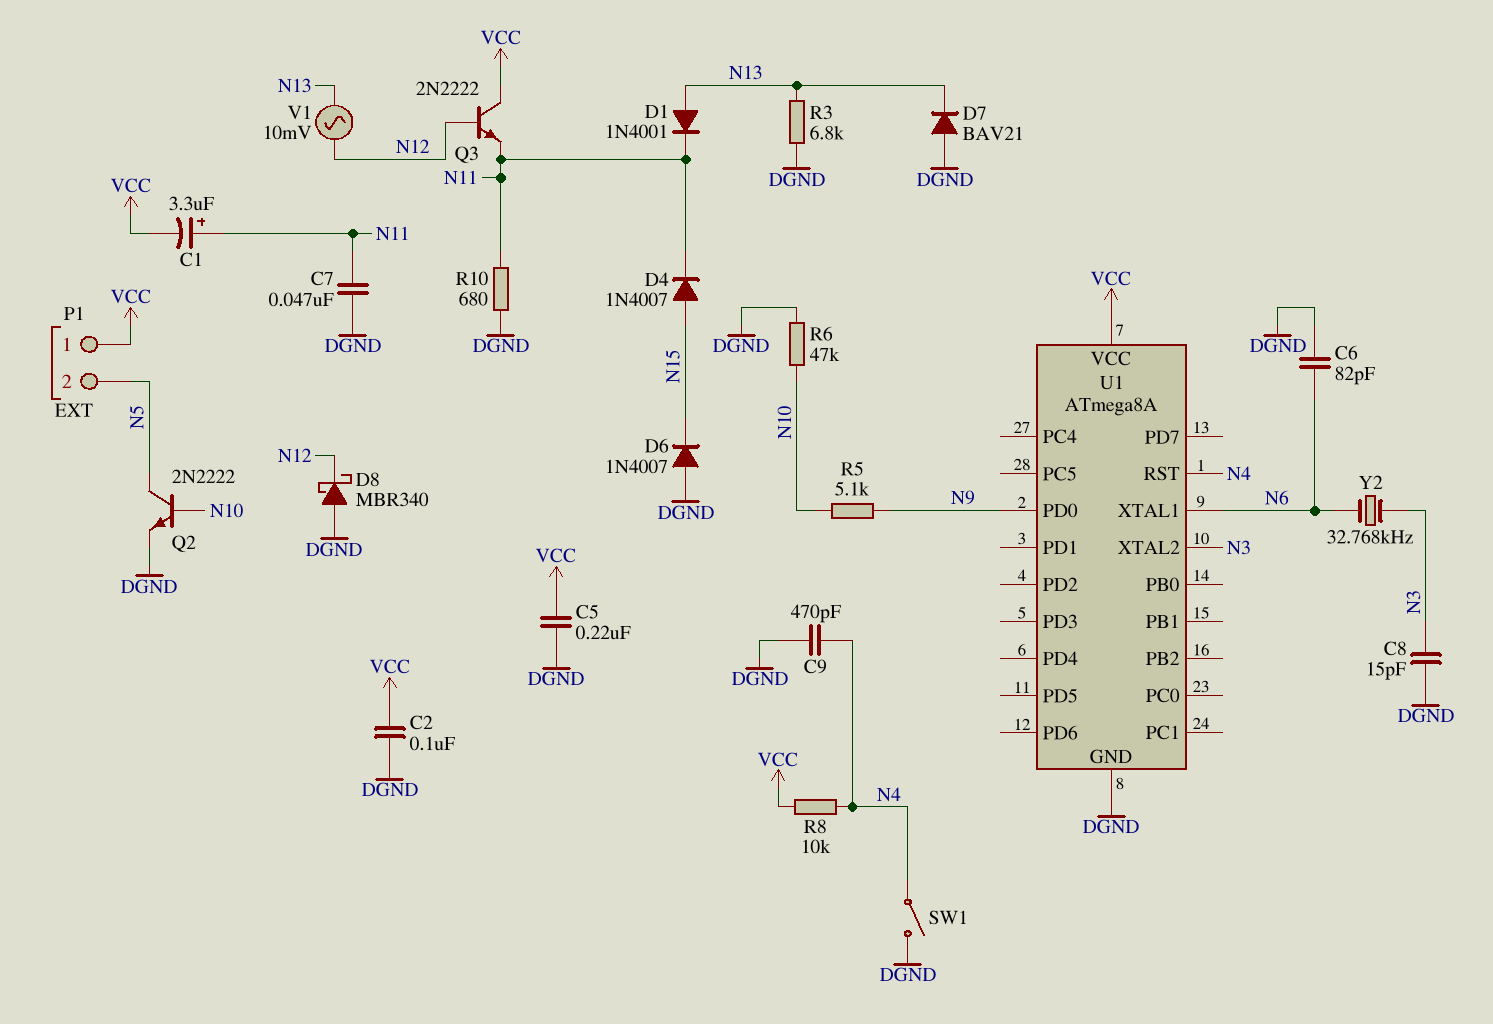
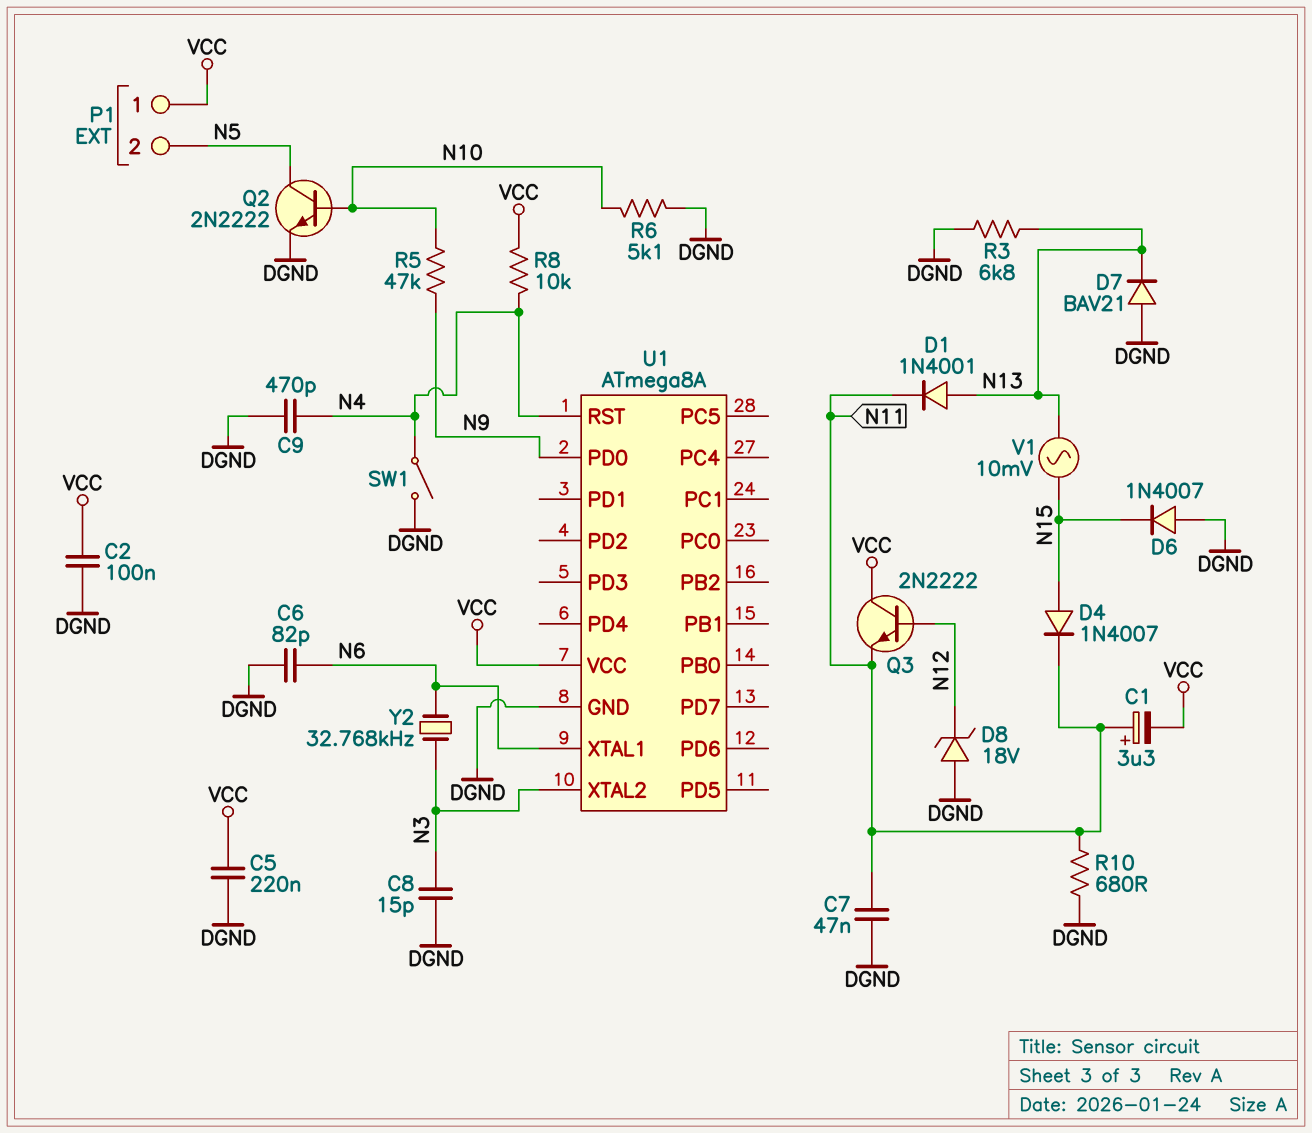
D8: schottky MBR340 (A DGND, K N12) -> zener 18V (A DGND, K N12)
R5: 5.1k (N9, N10) -> 47k (N9, N10)
R6: 47k (DGND, N10) -> 5.1k (DGND, N10)
V1: AC 10mV (N12, N13) -> AC 10mV (N13, N15)

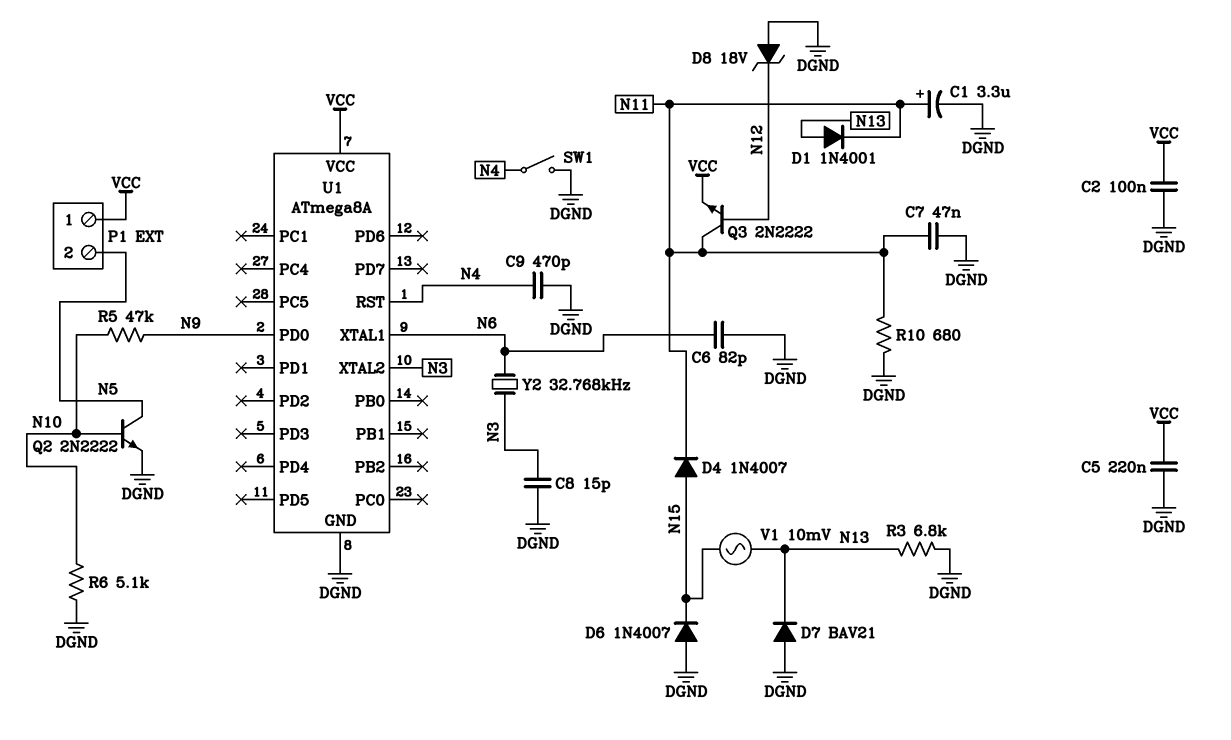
C1: 3.3uF (plus N11, minus VCC) -> 3.3uF (plus N11, minus DGND)
Q3: NPN 2N2222 (B N12, C VCC, E N11) -> NPN 2N2222 (B N12, C N11, E VCC)
R8: 10k (N4, VCC) -> none

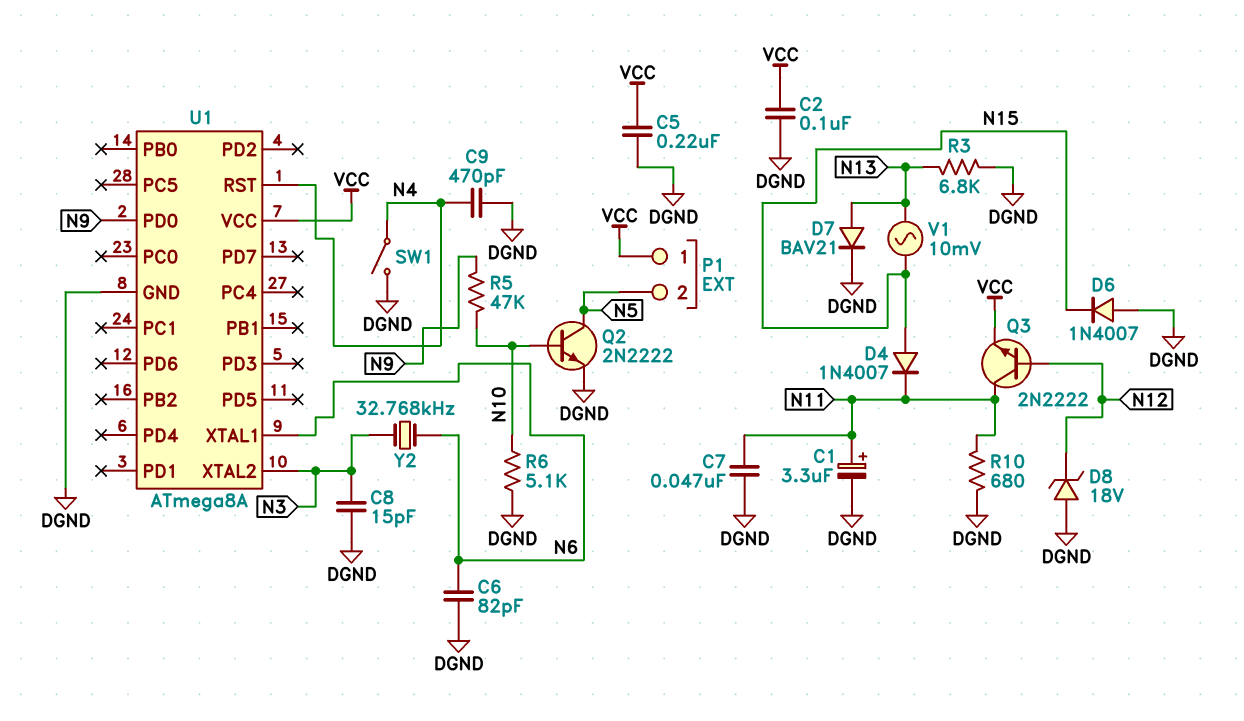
D1: diode 1N4001 (A N13, K N11) -> none
D7: diode BAV21 (A DGND, K N13) -> diode BAV21 (A N13, K DGND)

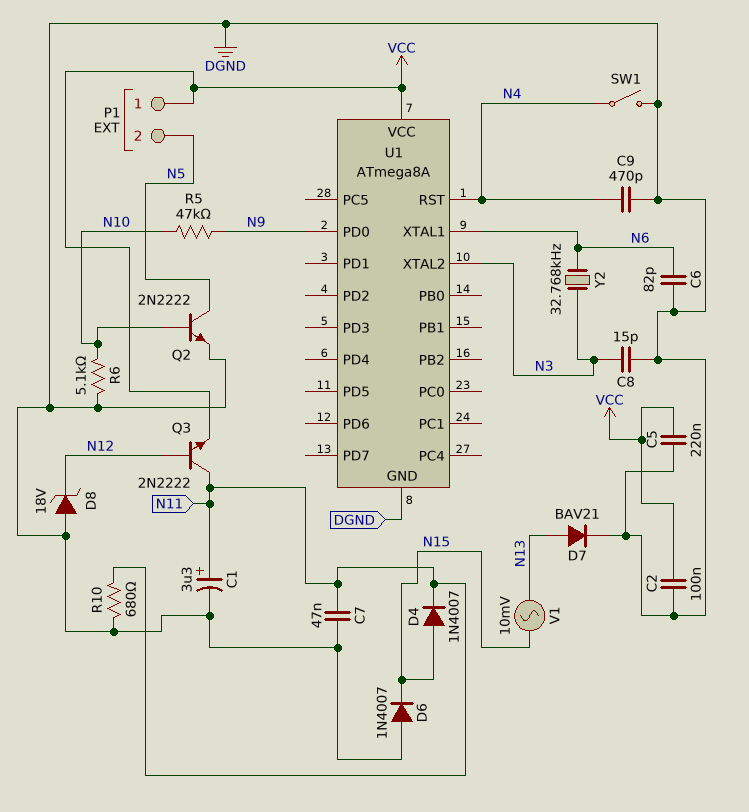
R3: 6.8k (DGND, N13) -> none

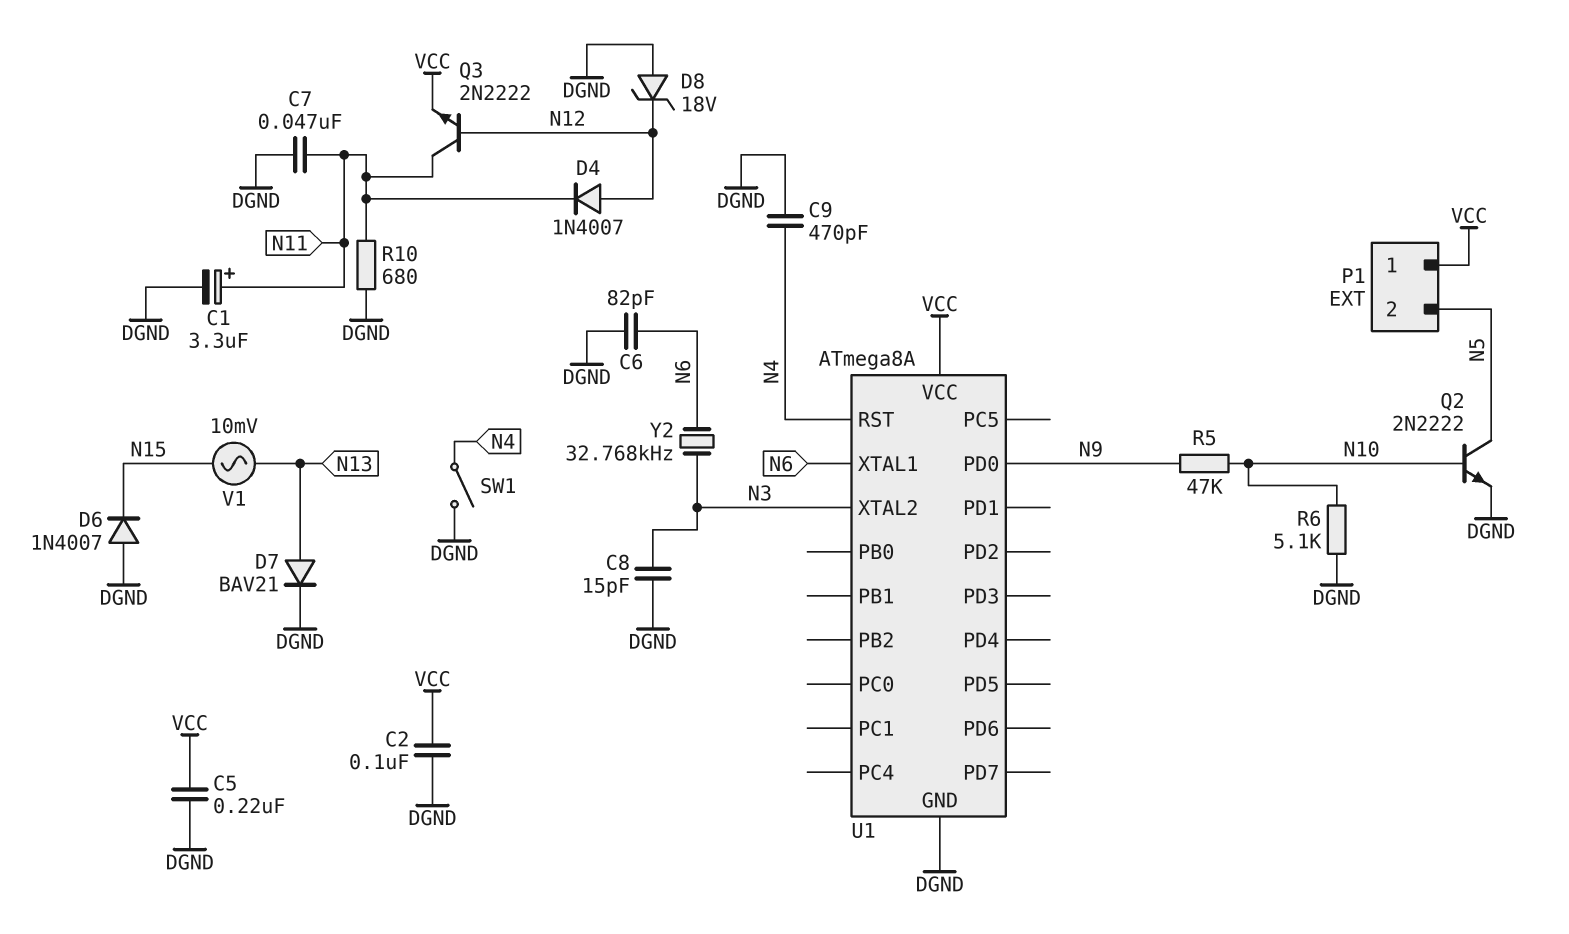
D4: diode 1N4007 (A N15, K N11) -> diode 1N4007 (A N12, K N11)

